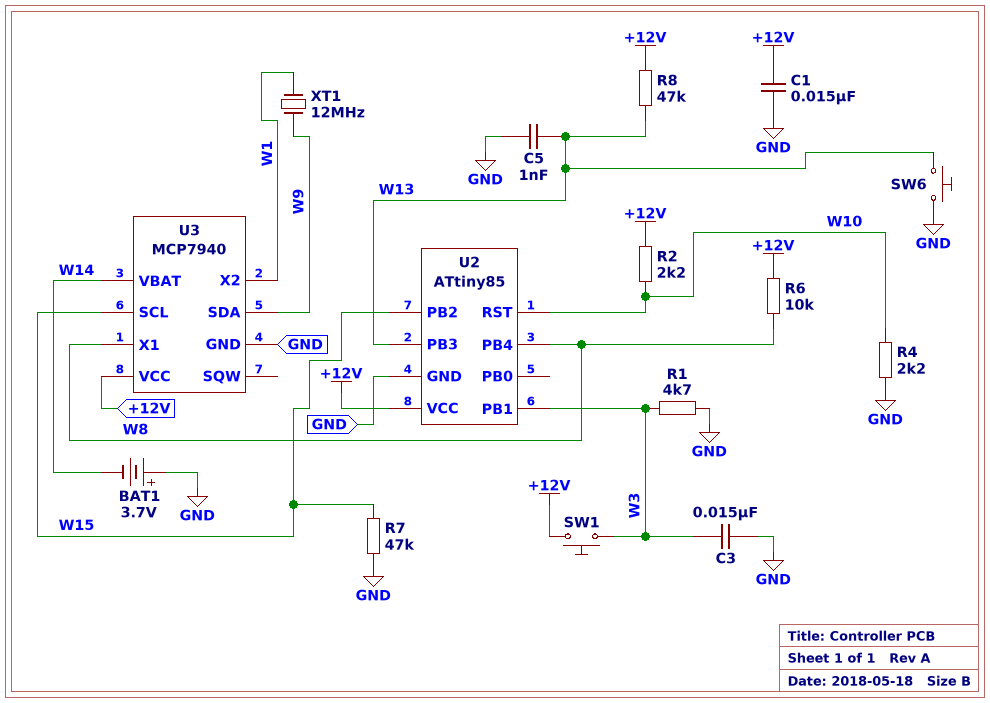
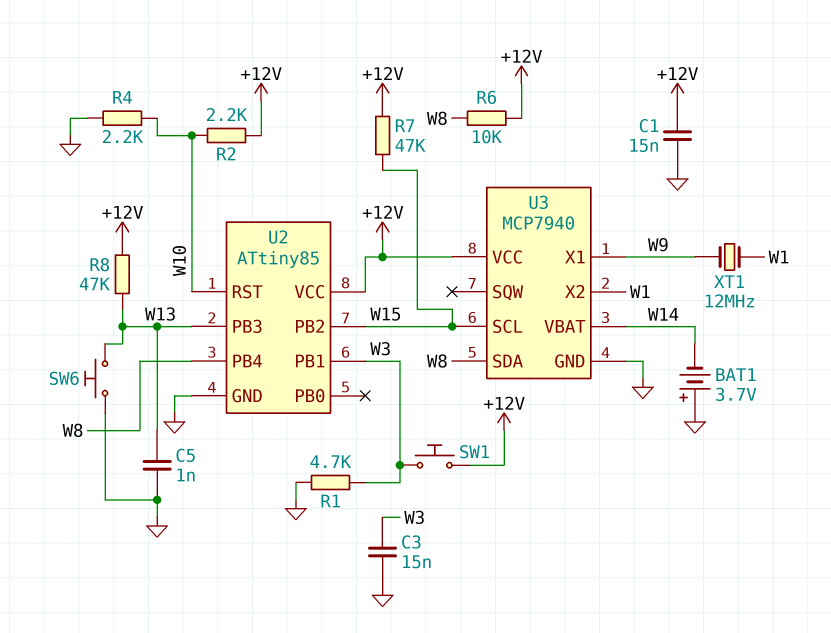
R7: 47k (GND, W15) -> 47k (+12V, W15)
U3 pin SDA: W9 -> W8
U3 pin X1: W8 -> W9

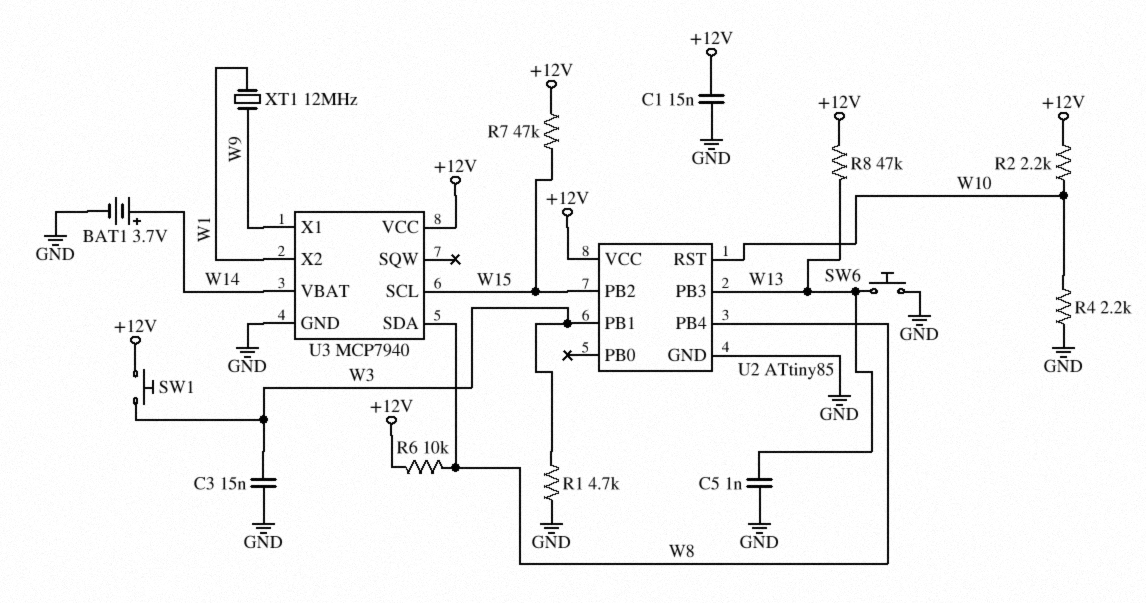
BAT1: 3.7V (plus GND, minus W14) -> 3.7V (plus W14, minus GND)

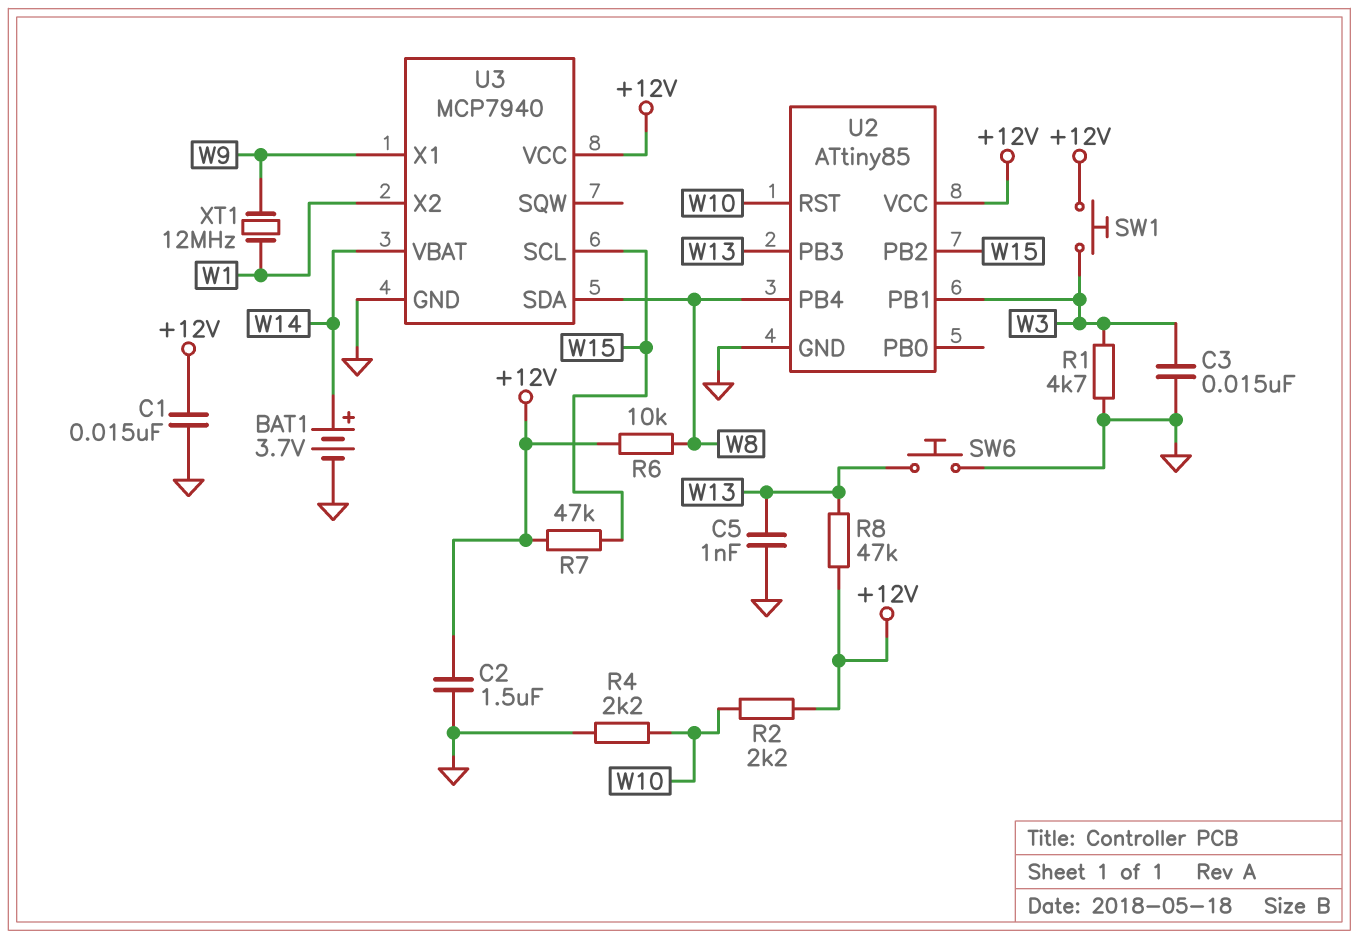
C2: none -> 1.5uF (+12V, GND)

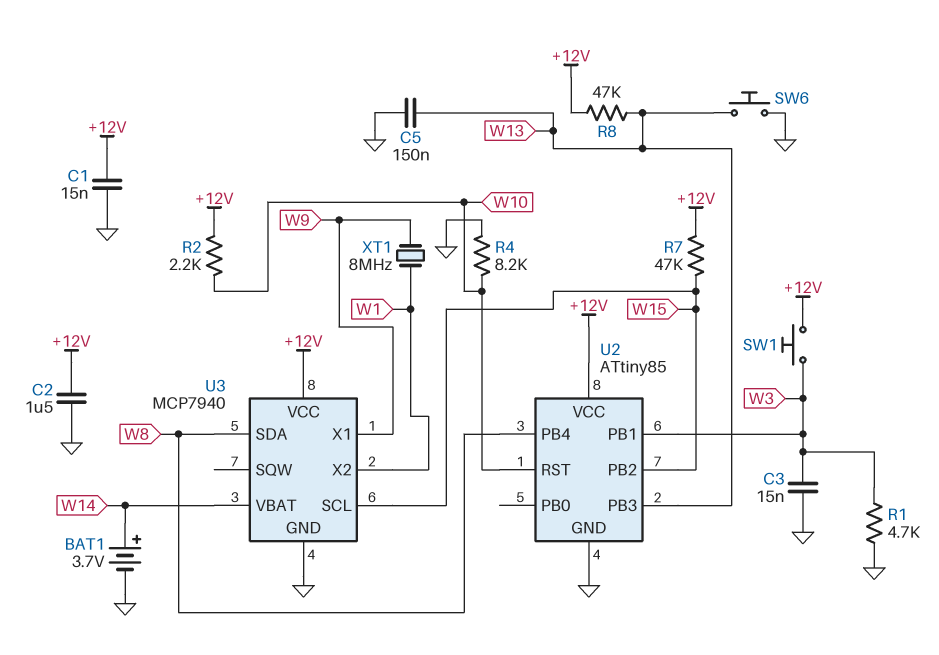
C5: 1nF (GND, W13) -> 150nF (GND, W13)
R4: 2.2k (GND, W10) -> 8.2k (GND, W10)
R6: 10k (+12V, W8) -> none
XT1: 12MHz (W1, W9) -> 8MHz (W1, W9)

